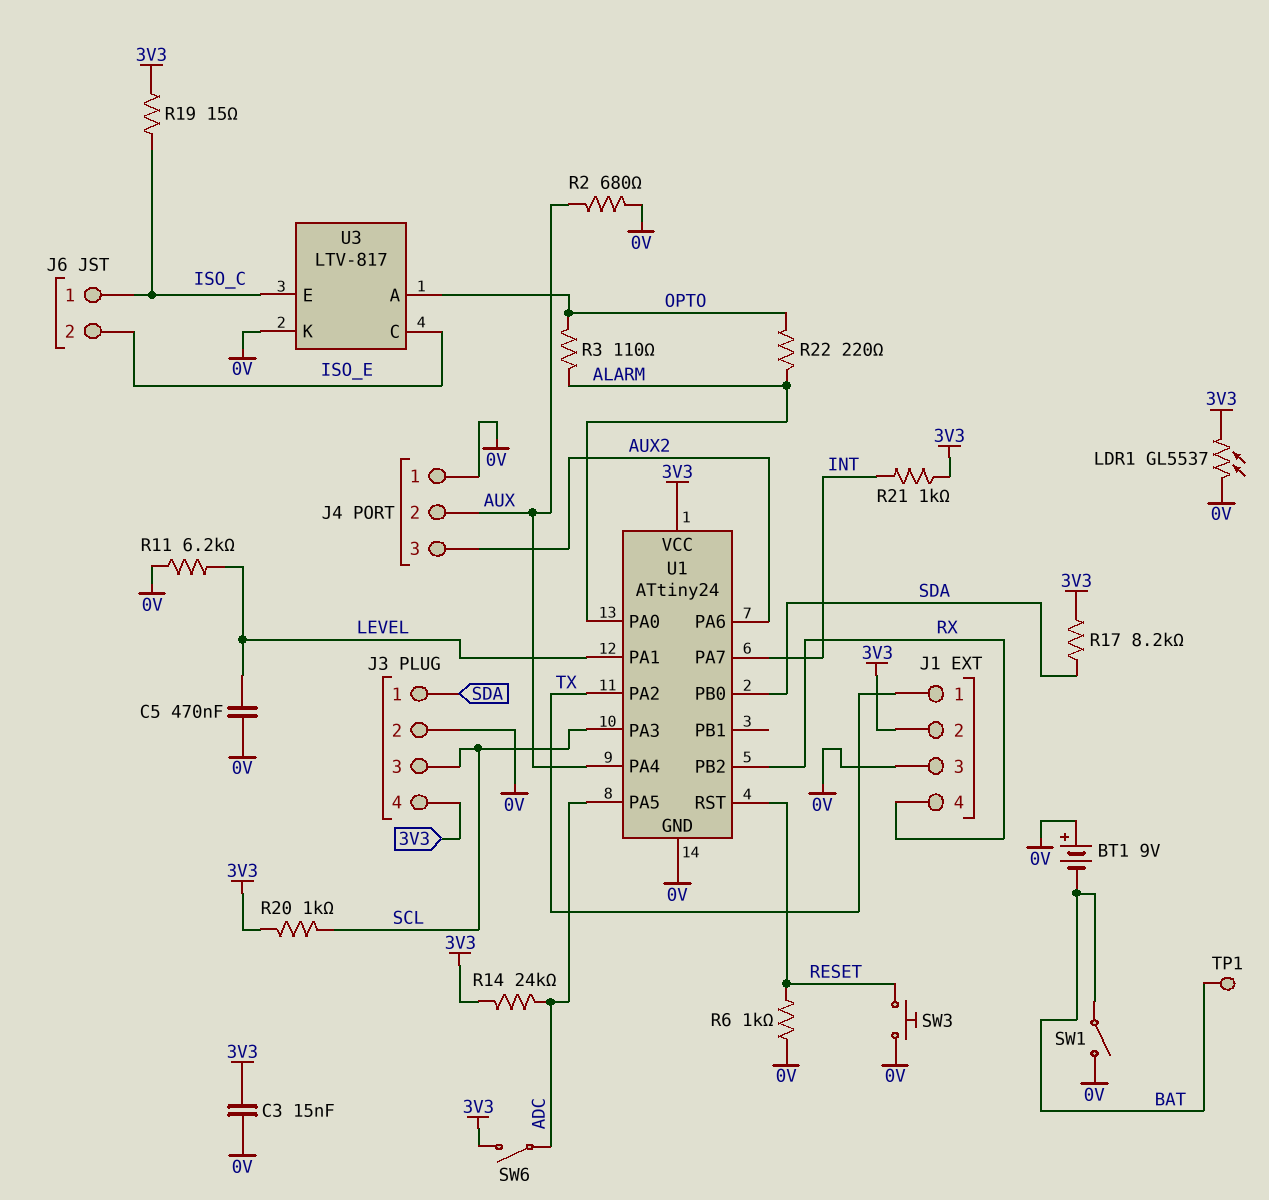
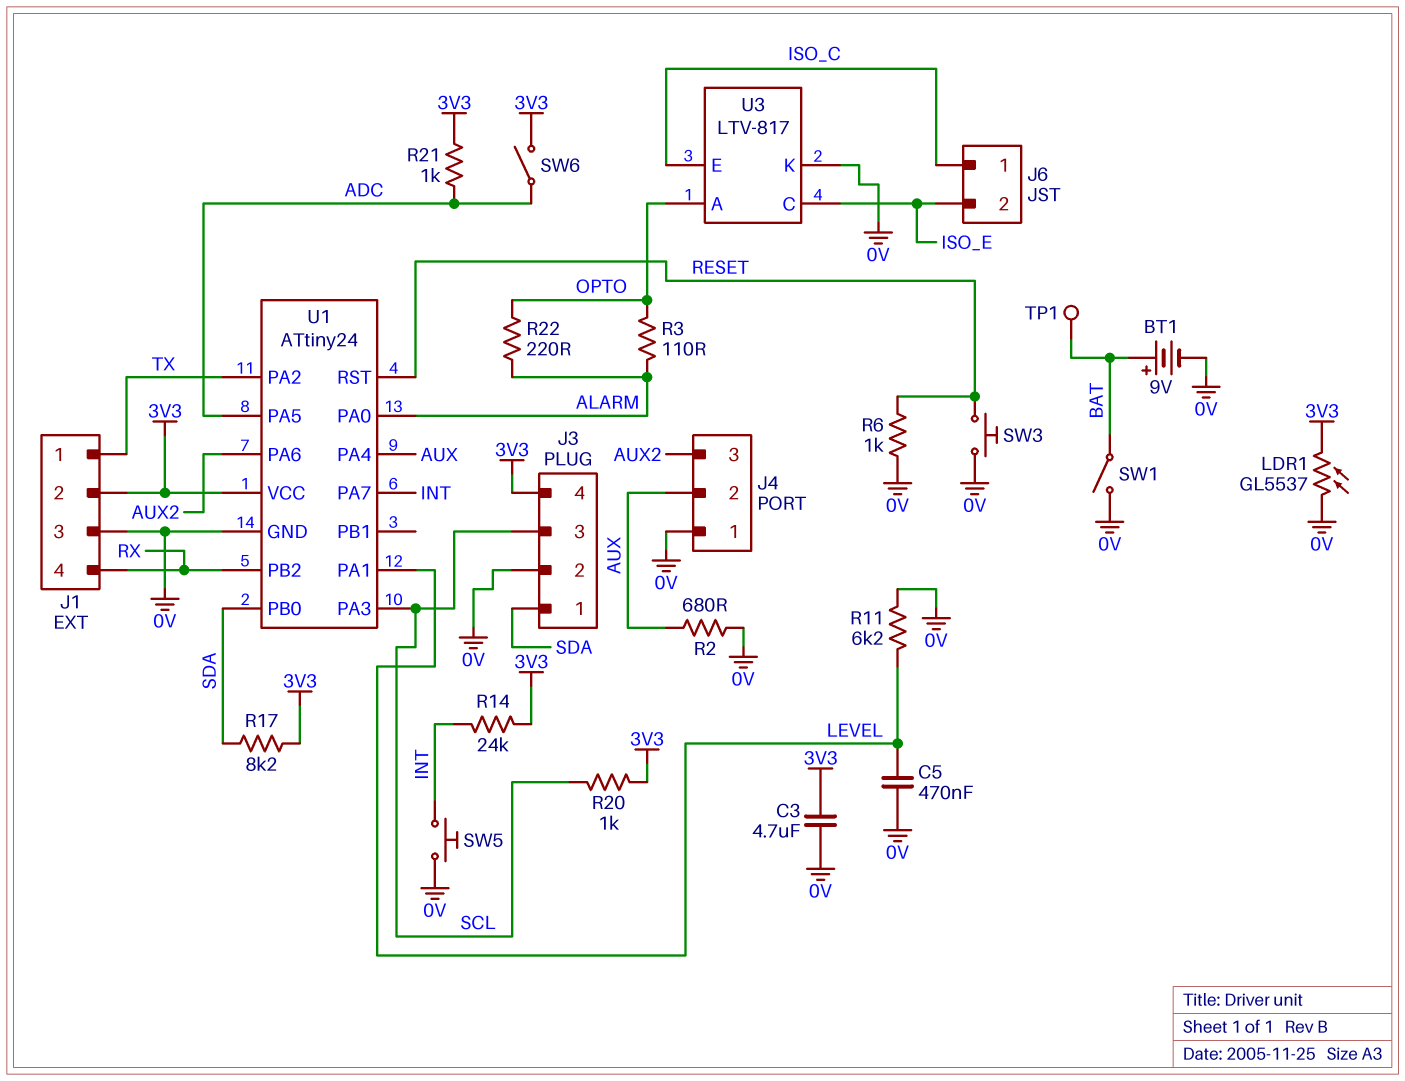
BT1: 9V (plus 0V, minus BAT) -> 9V (plus BAT, minus 0V)
C3: 15nF (0V, 3V3) -> 4.7uF (0V, 3V3)
R14: 24k (3V3, ADC) -> 24k (3V3, INT)
R19: 15 (3V3, ISO_C) -> none
R21: 1k (3V3, INT) -> 1k (3V3, ADC)
SW5: none -> button (0V, INT)

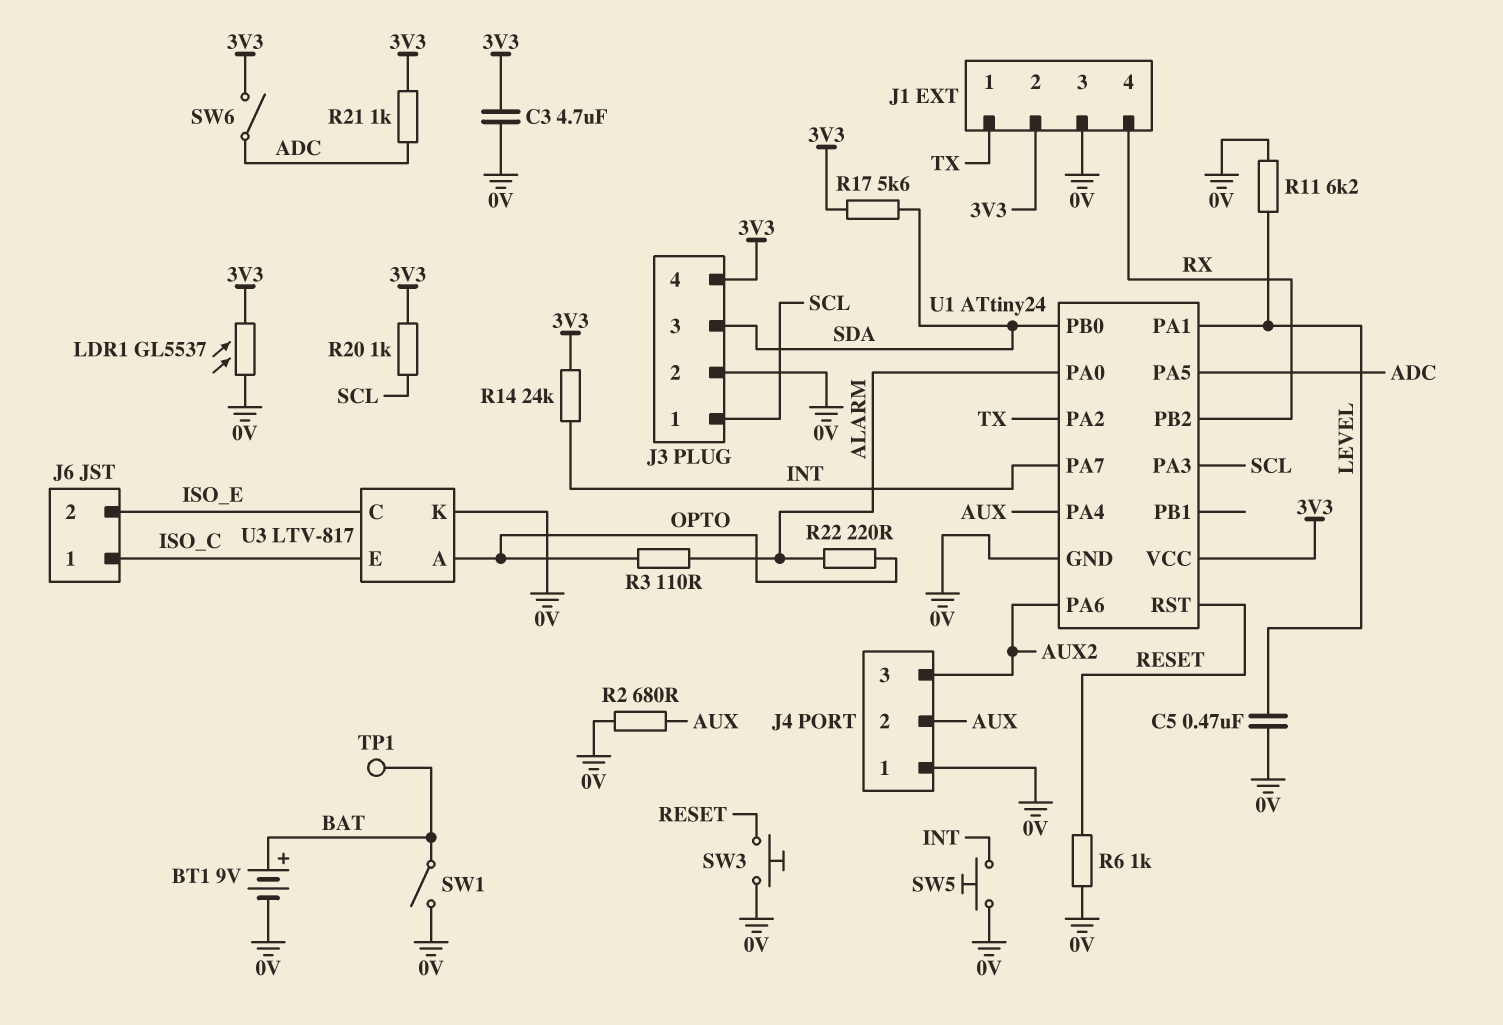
J3 pin 1: SDA -> SCL
J3 pin 3: SCL -> SDA
R17: 8.2k (3V3, SDA) -> 5.6k (3V3, SDA)

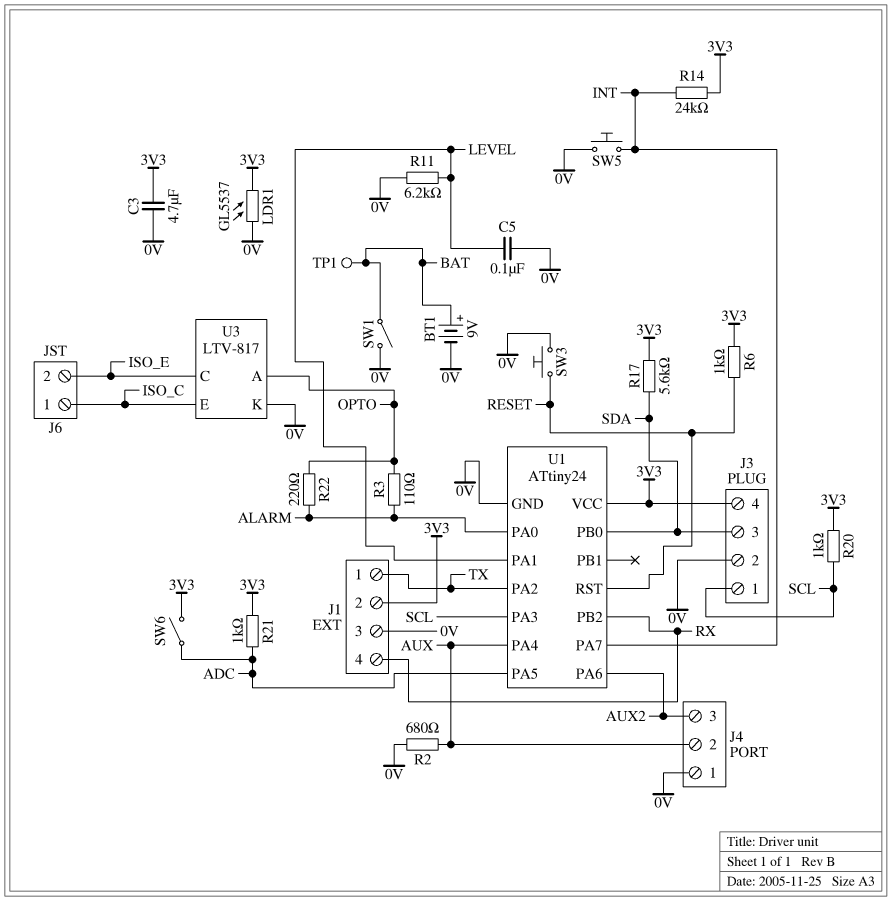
C5: 470nF (0V, LEVEL) -> 100nF (0V, LEVEL)
R6: 1k (0V, RESET) -> 1k (3V3, RESET)

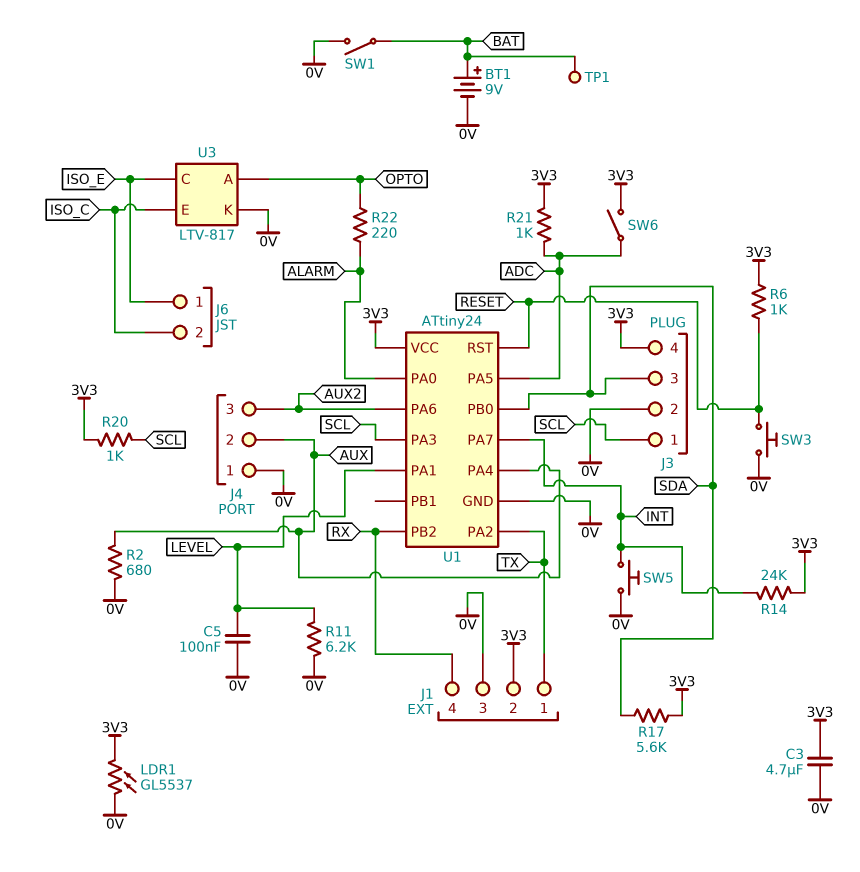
J6 pin 1: ISO_C -> ISO_E
J6 pin 2: ISO_E -> ISO_C
R3: 110 (ALARM, OPTO) -> none

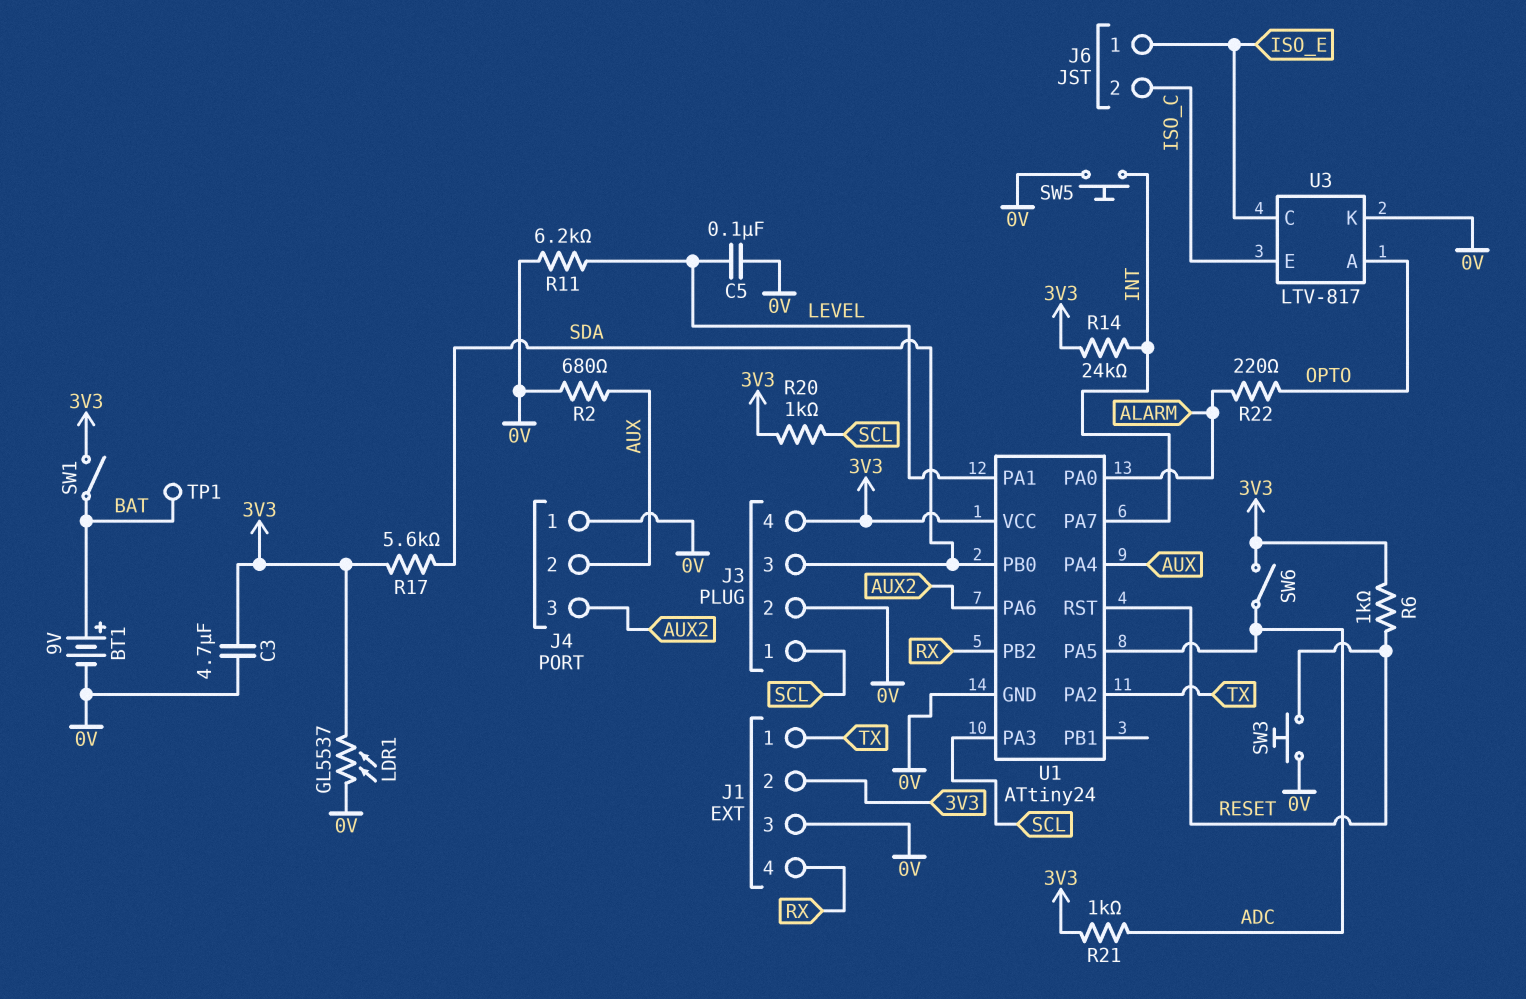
SW1: switch (0V, BAT) -> switch (3V3, BAT)

